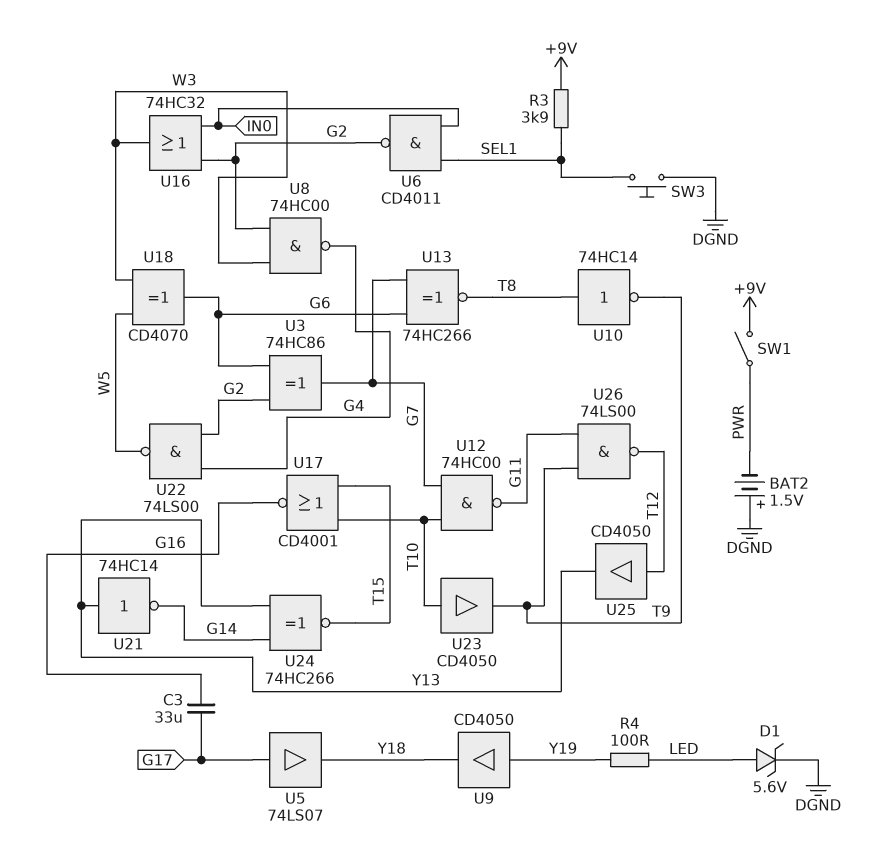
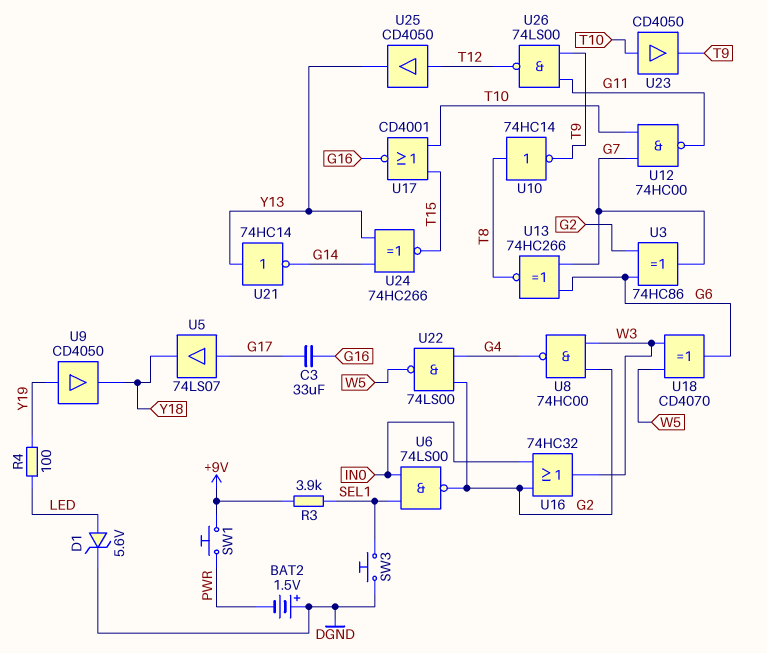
SW1: switch (+9V, PWR) -> button (+9V, PWR)
U6: NAND CD4011 (in IN0, in SEL1, out G2) -> NAND 74LS00 (in IN0, in SEL1, out G2)

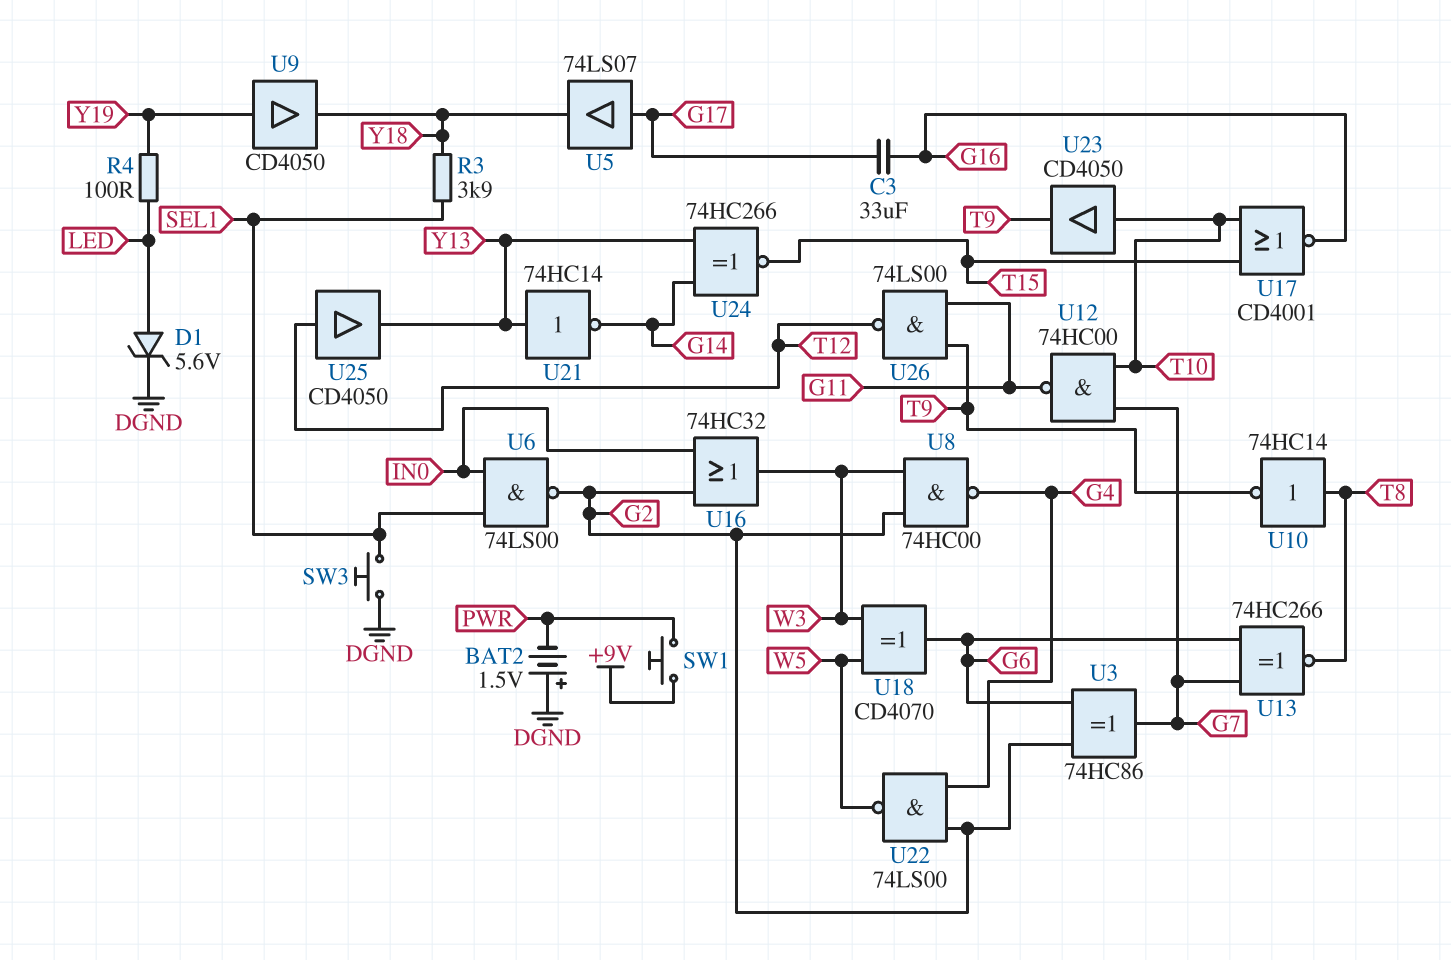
R3: 3.9k (+9V, SEL1) -> 3.9k (SEL1, Y18)

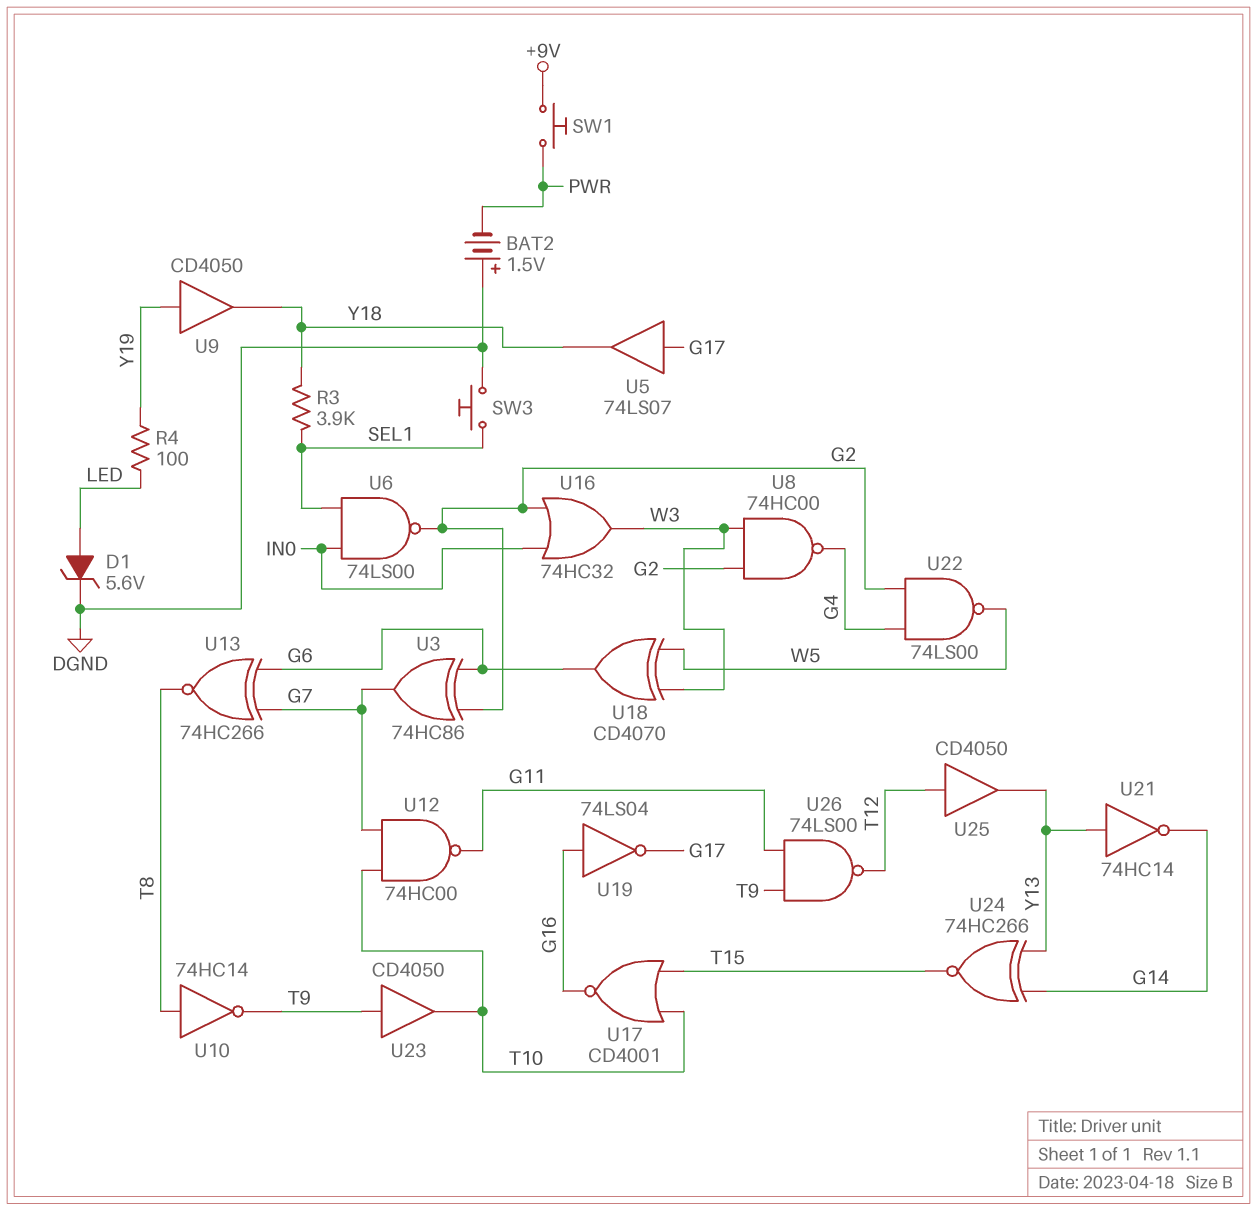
C3: 33uF (G16, G17) -> none
U19: none -> NOT 74LS04 (in G16, out G17)
U23: buffer CD4050 (in T10, out T9) -> buffer CD4050 (in T9, out T10)

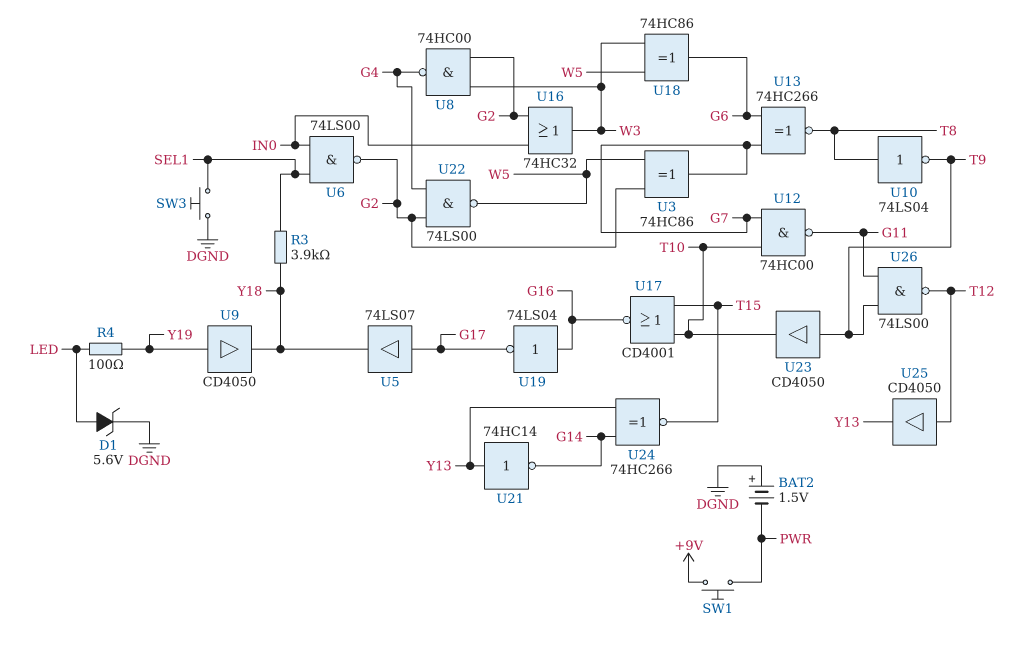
U3: XOR 74HC86 (in G2, in G6, out G7) -> XOR 74HC86 (in G2, in W5, out G7)
U10: NOT 74HC14 (in T8, out T9) -> NOT 74LS04 (in T8, out T9)
U18: XOR CD4070 (in W3, in W5, out G6) -> XOR 74HC86 (in W3, in W5, out G6)

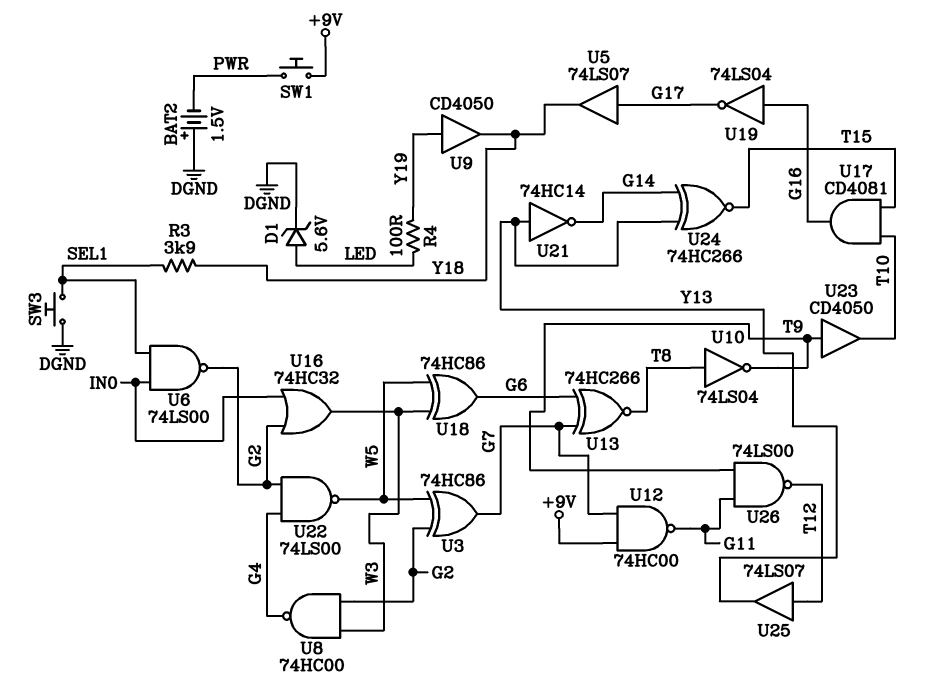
U12: NAND 74HC00 (in G7, in T10, out G11) -> NAND 74HC00 (in +9V, in G7, out G11)
U17: NOR CD4001 (in T10, in T15, out G16) -> AND CD4081 (in T10, in T15, out G16)
U25: buffer CD4050 (in T12, out Y13) -> buffer 74LS07 (in T12, out Y13)

